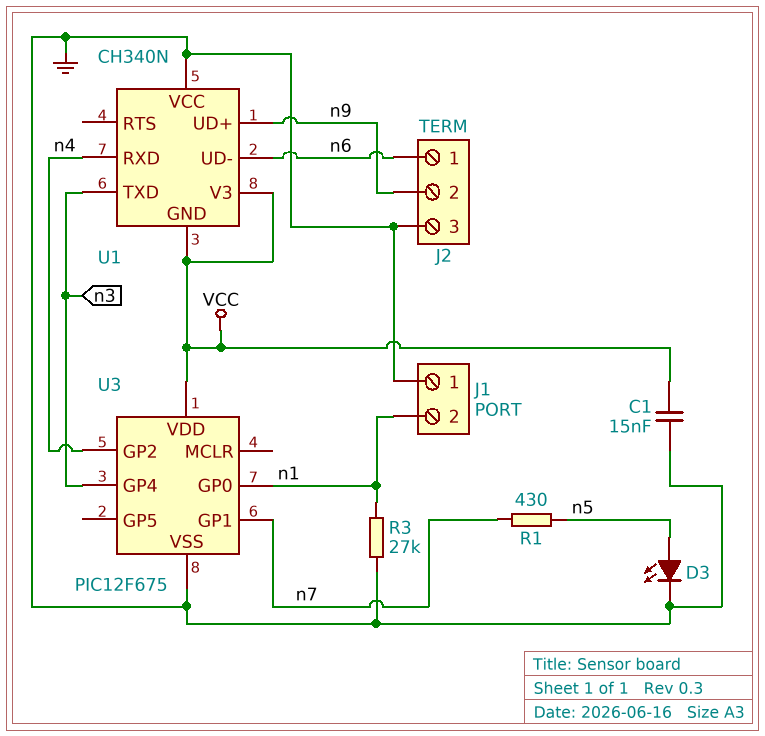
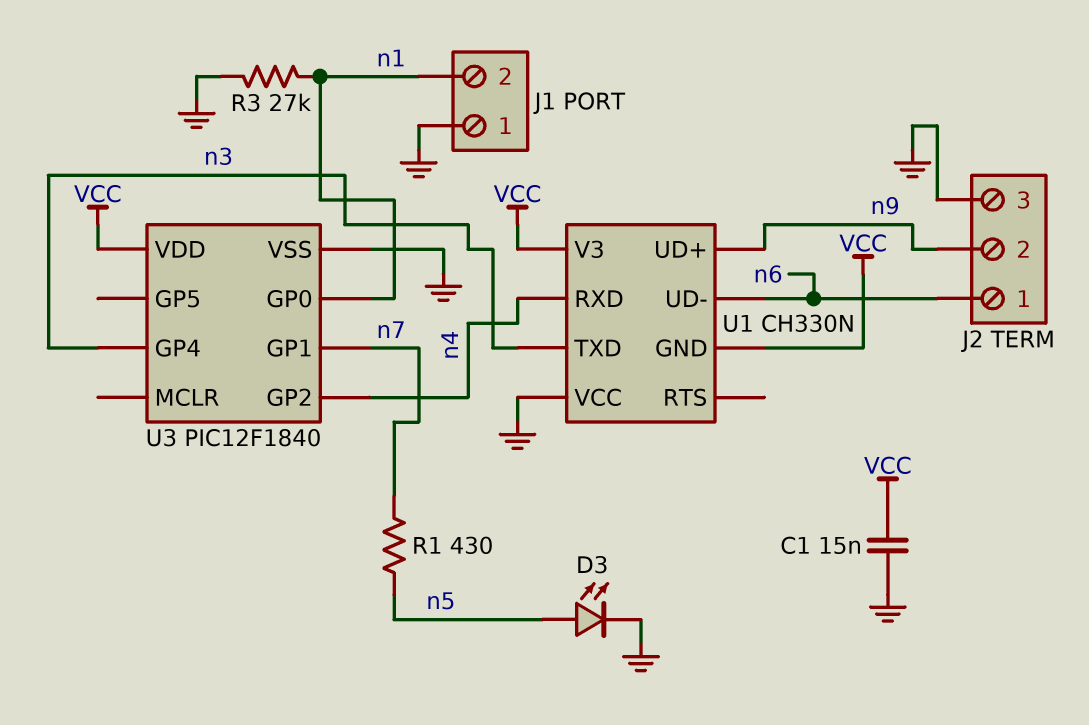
U1: CH340N -> CH330N
U3: PIC12F675 -> PIC12F1840

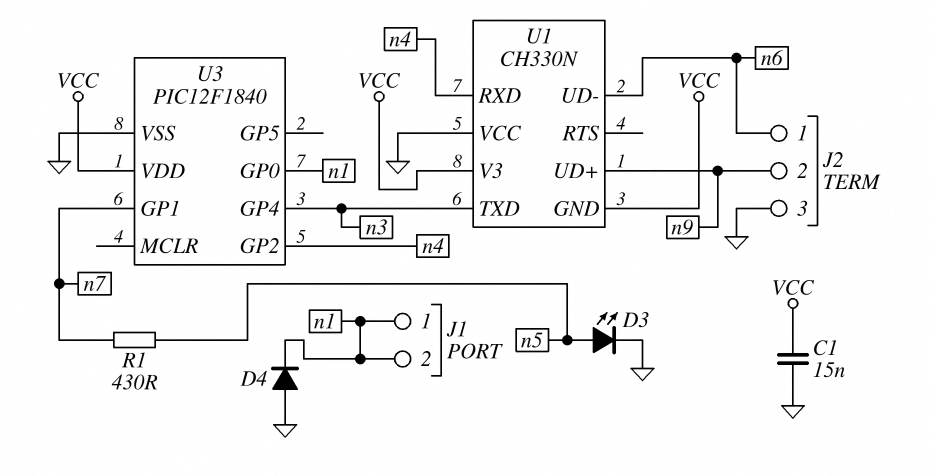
D4: none -> diode (A GND, K n1)
J1 pin 1: GND -> n1
R3: 27k (GND, n1) -> none

